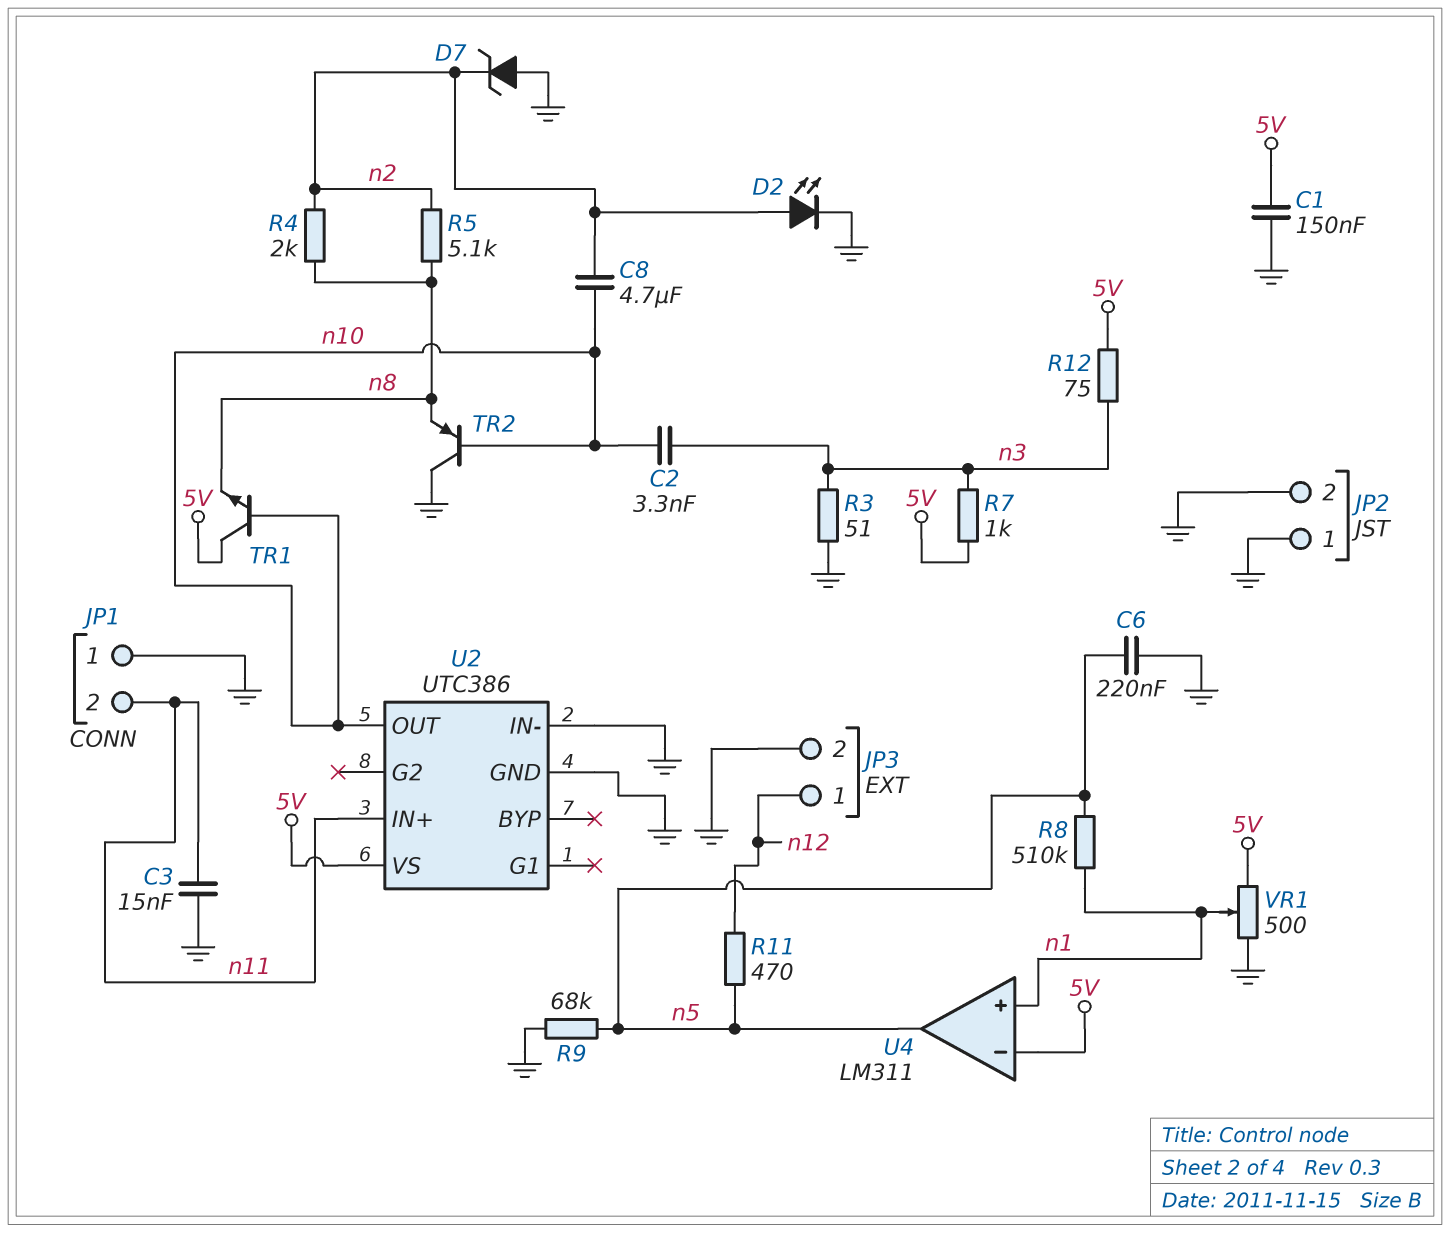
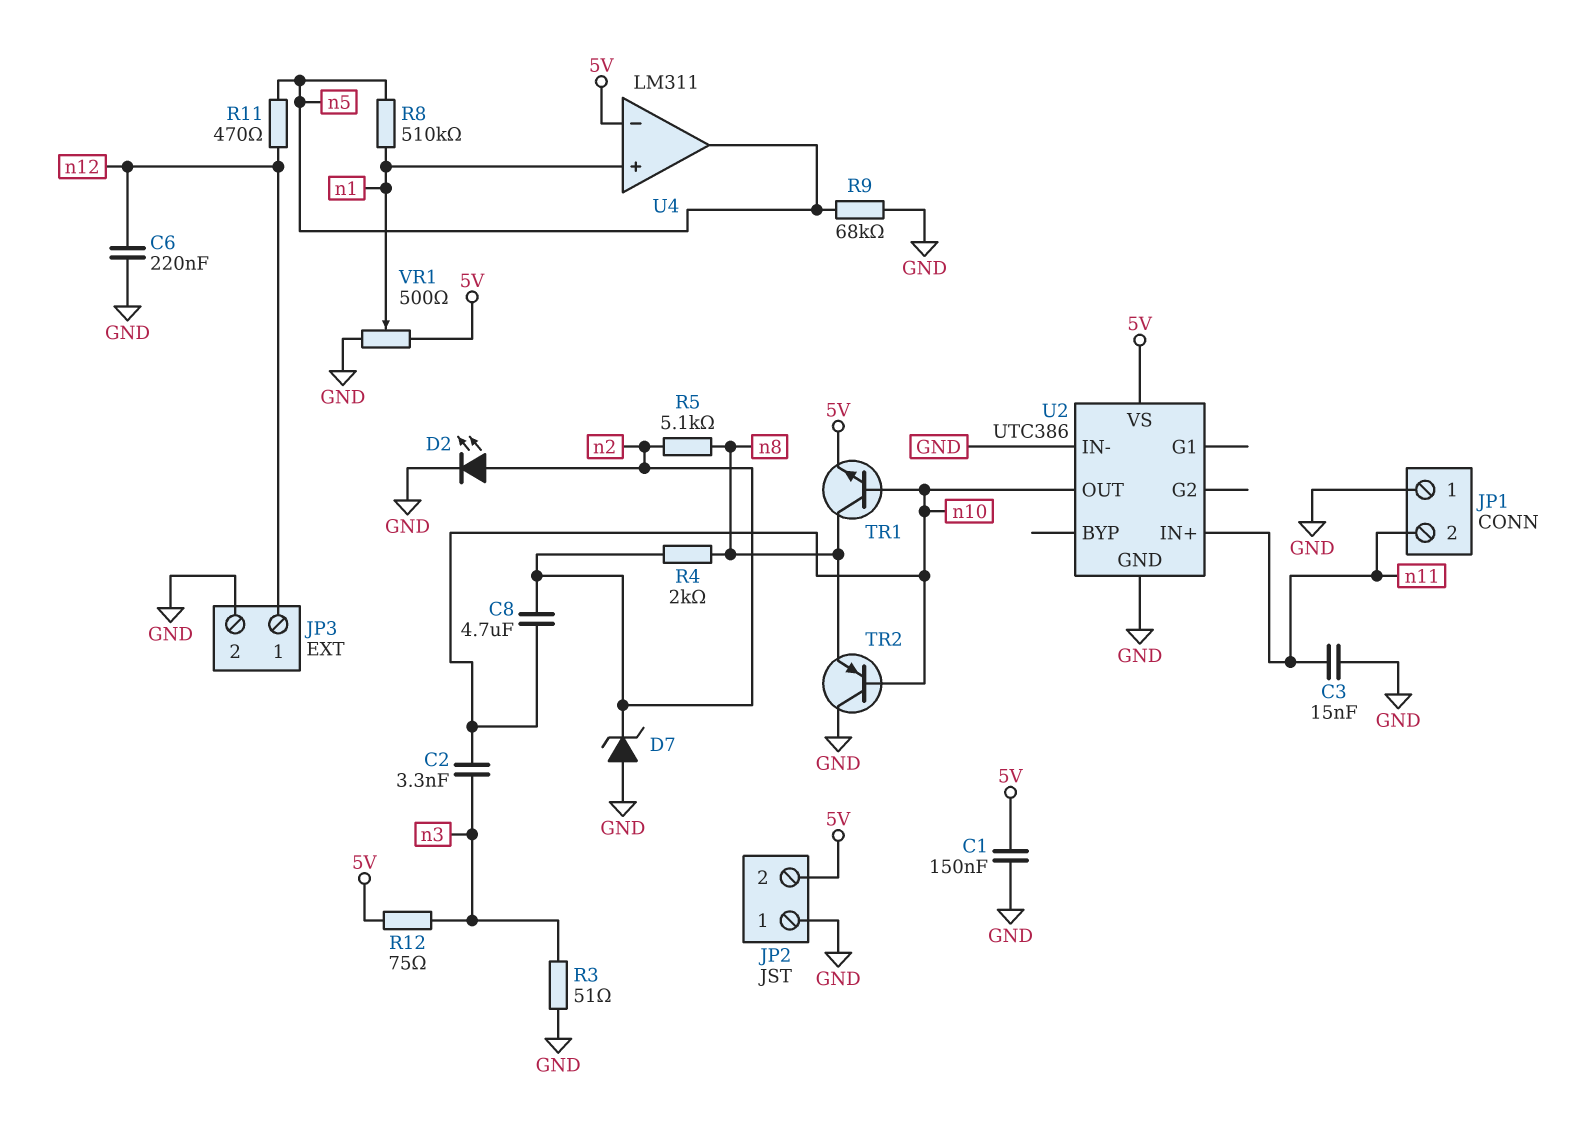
C6: 220nF (GND, n5) -> 220nF (GND, n12)
JP2 pin 2: GND -> 5V
R7: 1k (5V, n3) -> none
TR1: NPN (B n10, C 5V, E n8) -> NPN (B n10, C n8, E 5V)

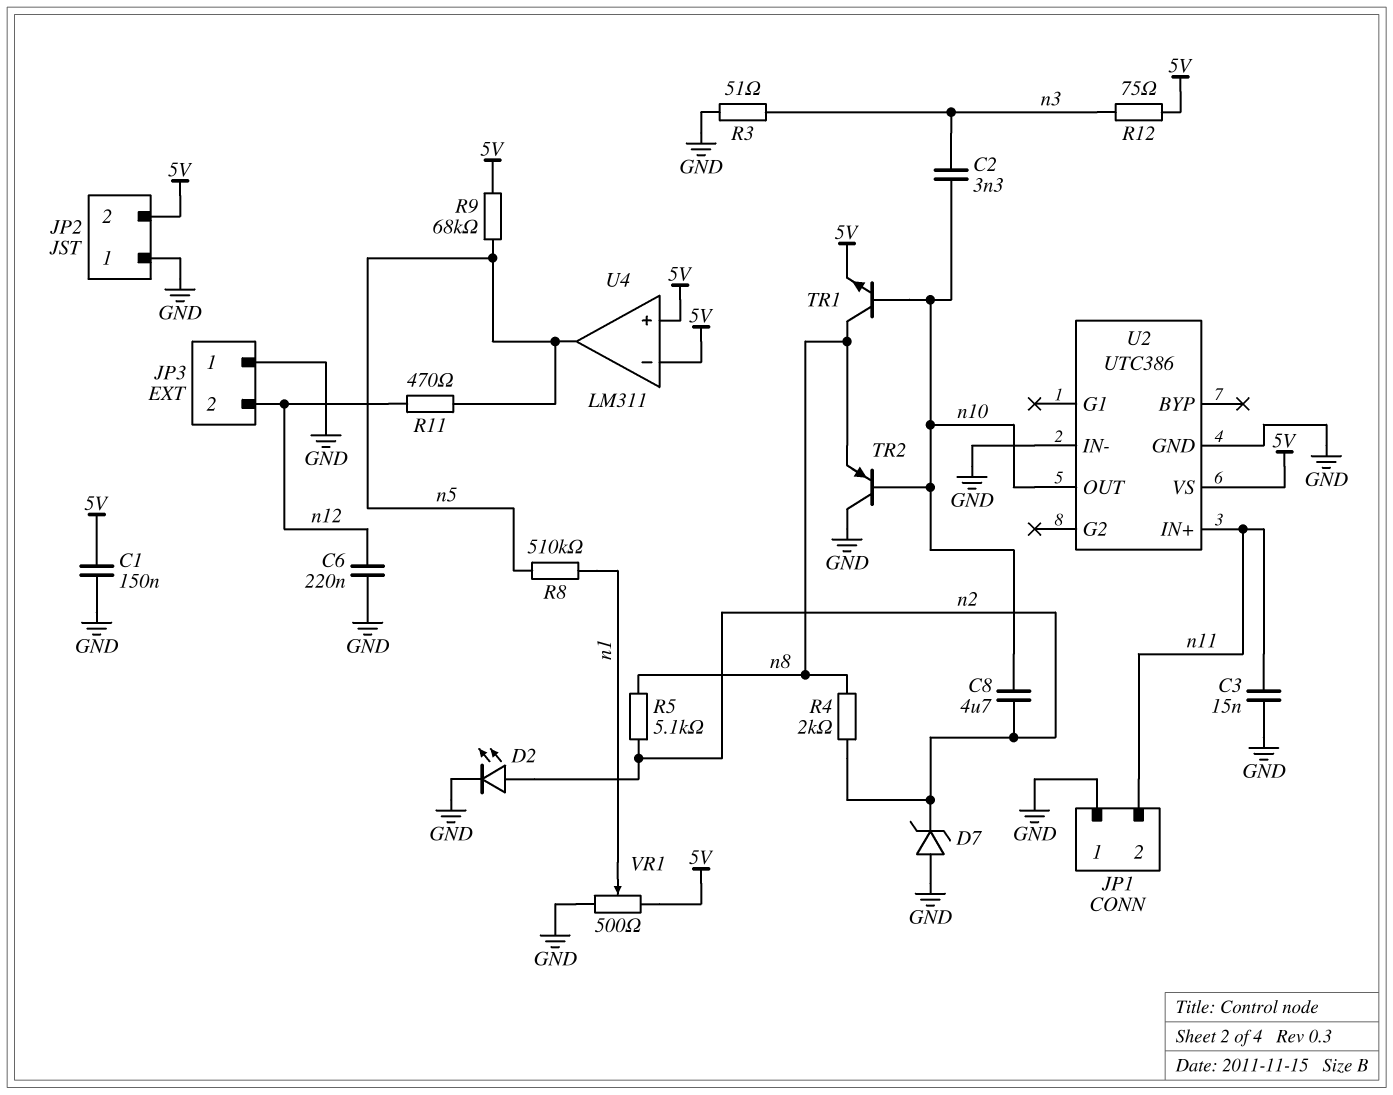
JP3 pin 1: n12 -> GND
JP3 pin 2: GND -> n12
R9: 68k (GND, n5) -> 68k (5V, n5)
U4 pin in+: n1 -> 5V

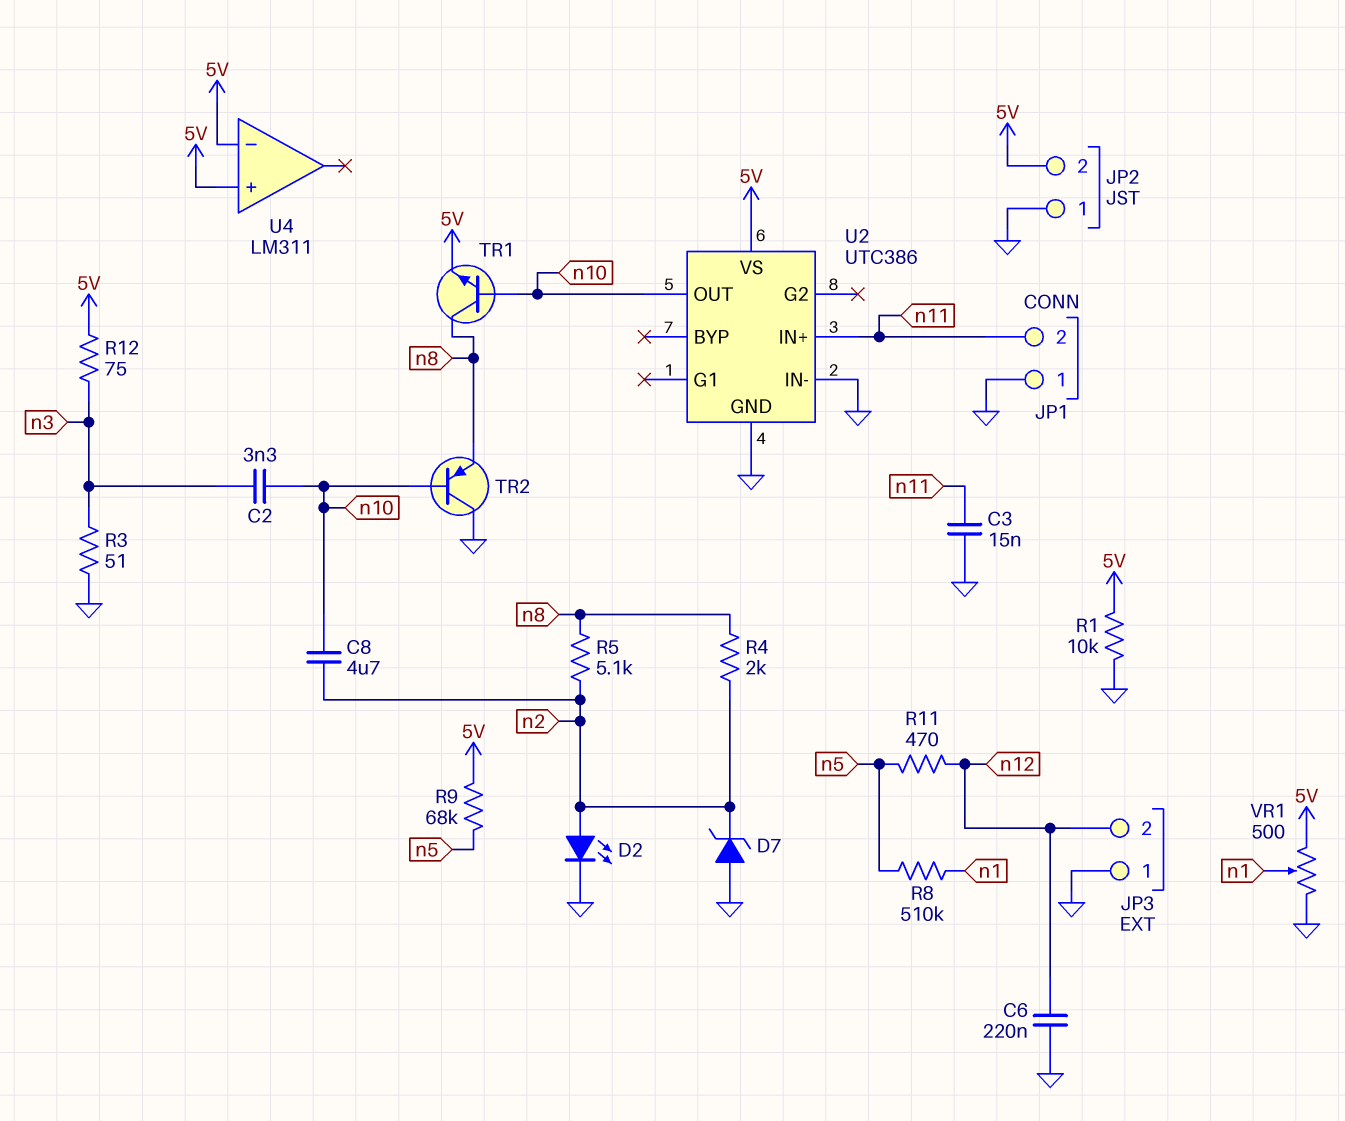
C1: 150nF (5V, GND) -> none
R1: none -> 10k (5V, GND)
U4 pin out: n5 -> none

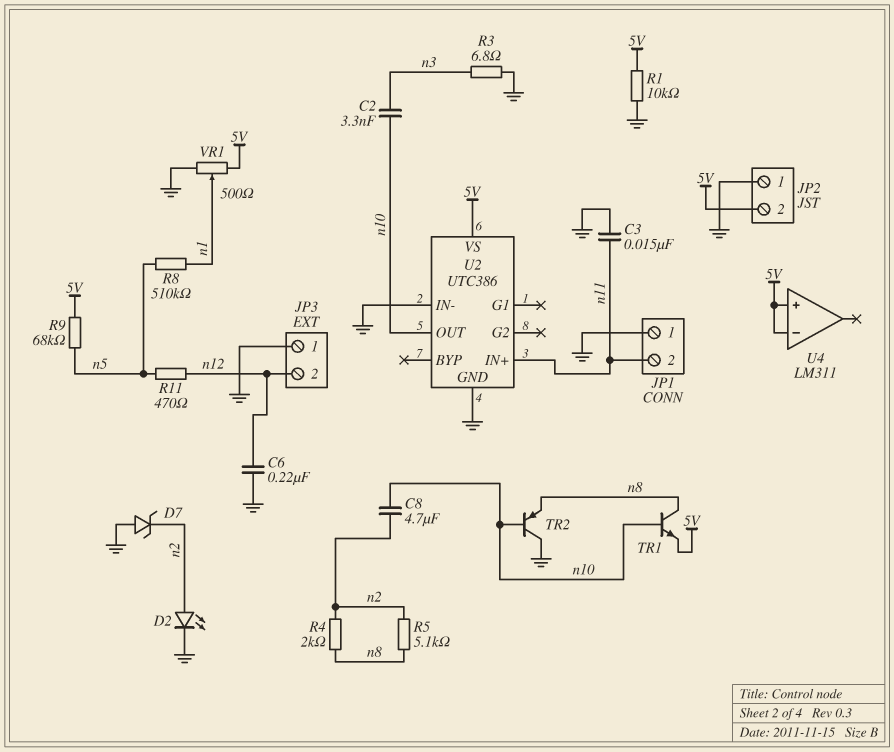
R3: 51 (GND, n3) -> 6.8 (GND, n3)
R12: 75 (5V, n3) -> none

